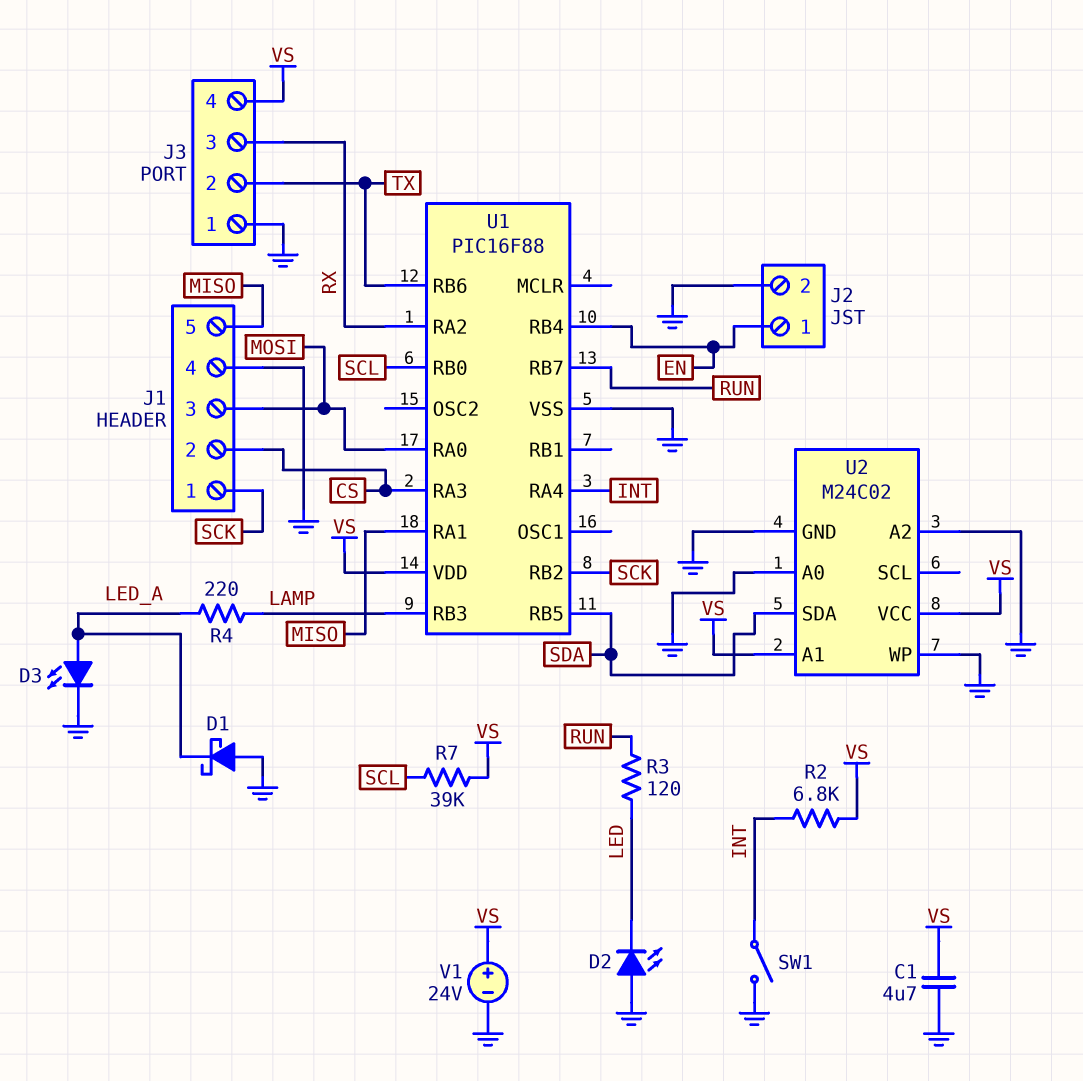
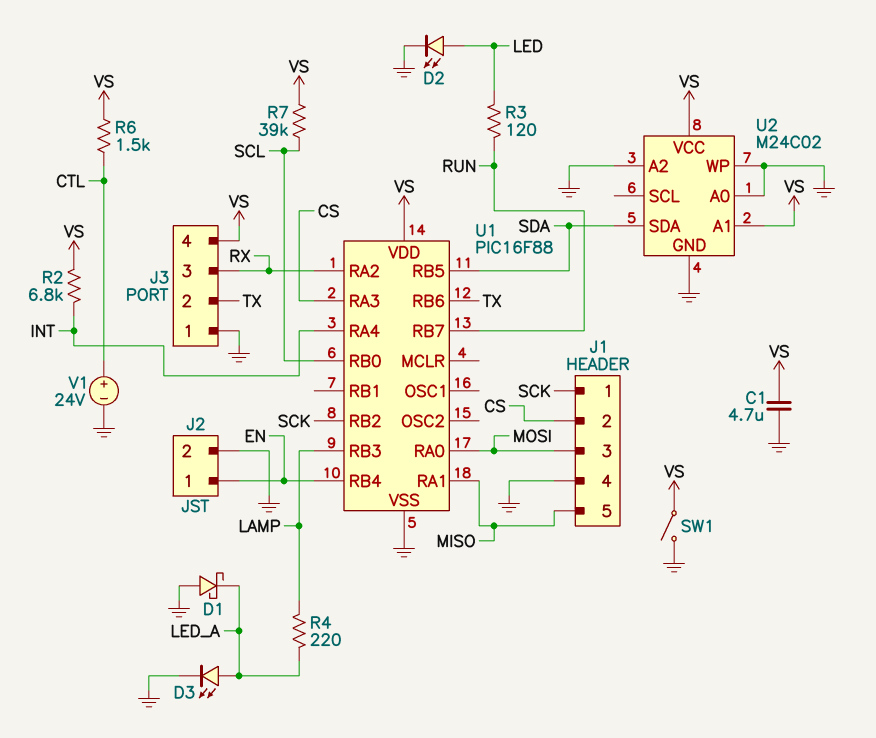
D2: LED (A GND, K LED) -> LED (A LED, K GND)
R6: none -> 1.5k (CTL, VS)
SW1: switch (GND, INT) -> switch (GND, VS)
V1: 24V (plus VS, minus GND) -> 24V (plus CTL, minus GND)

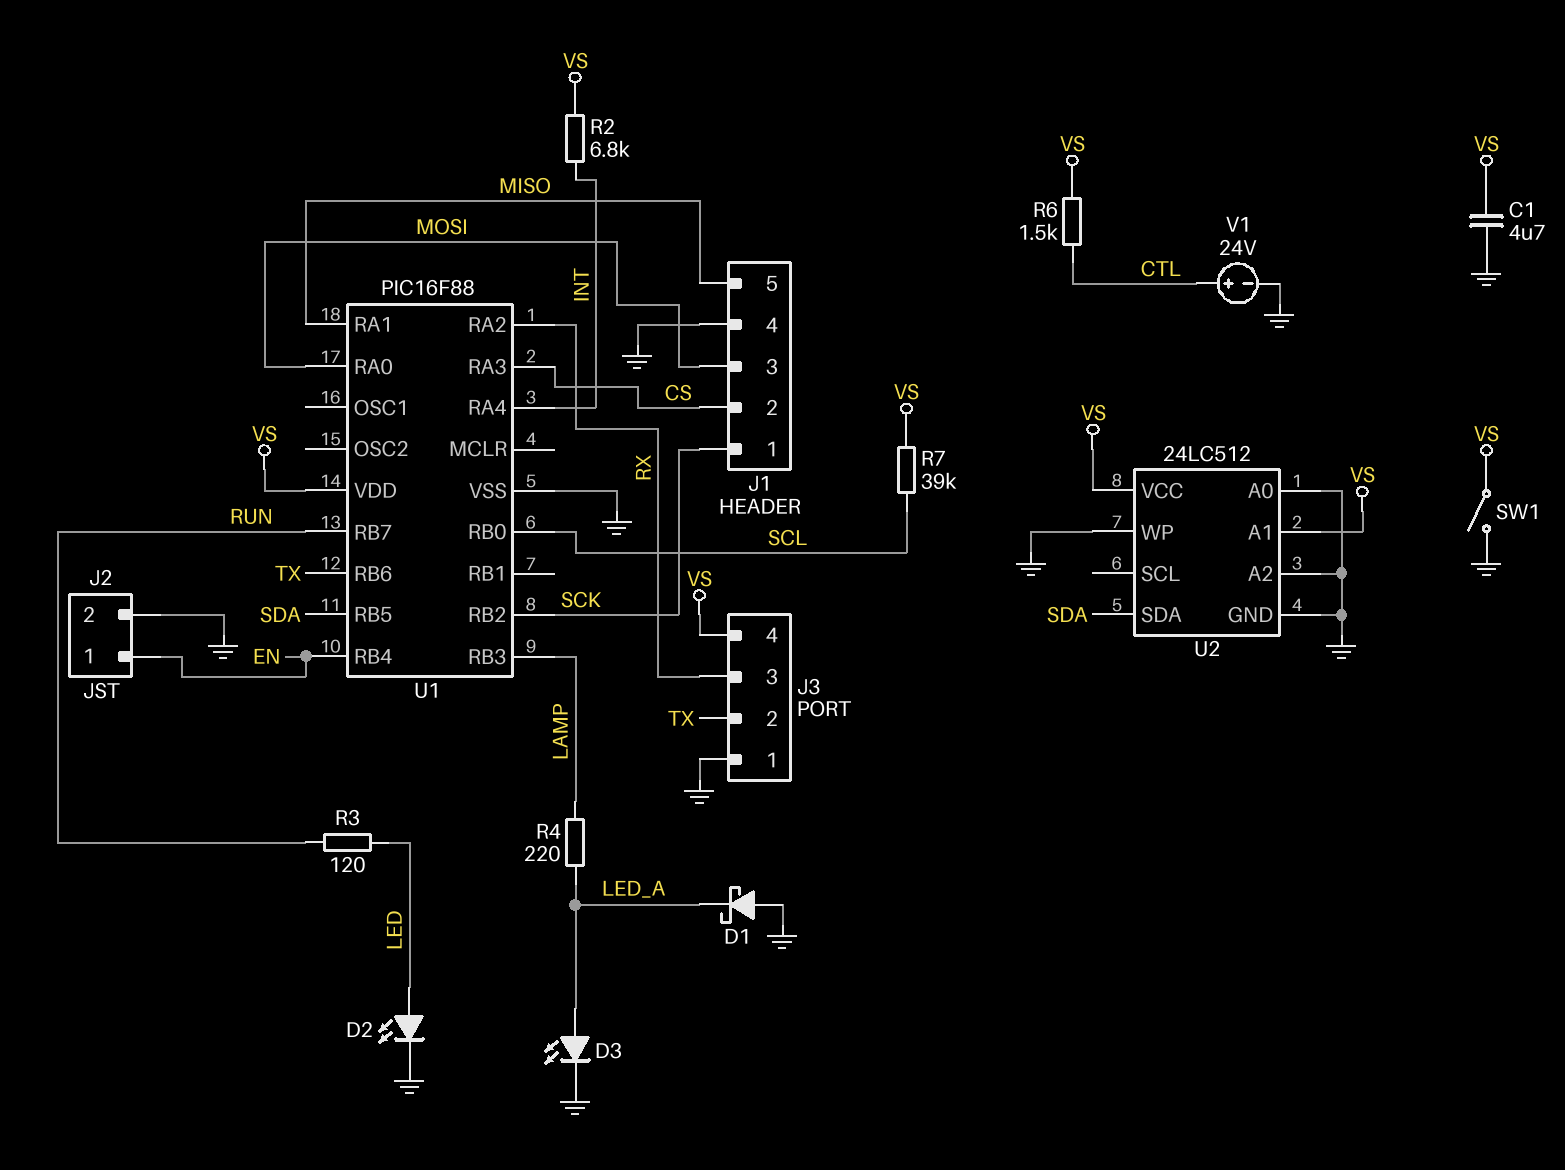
U2: M24C02 -> 24LC512

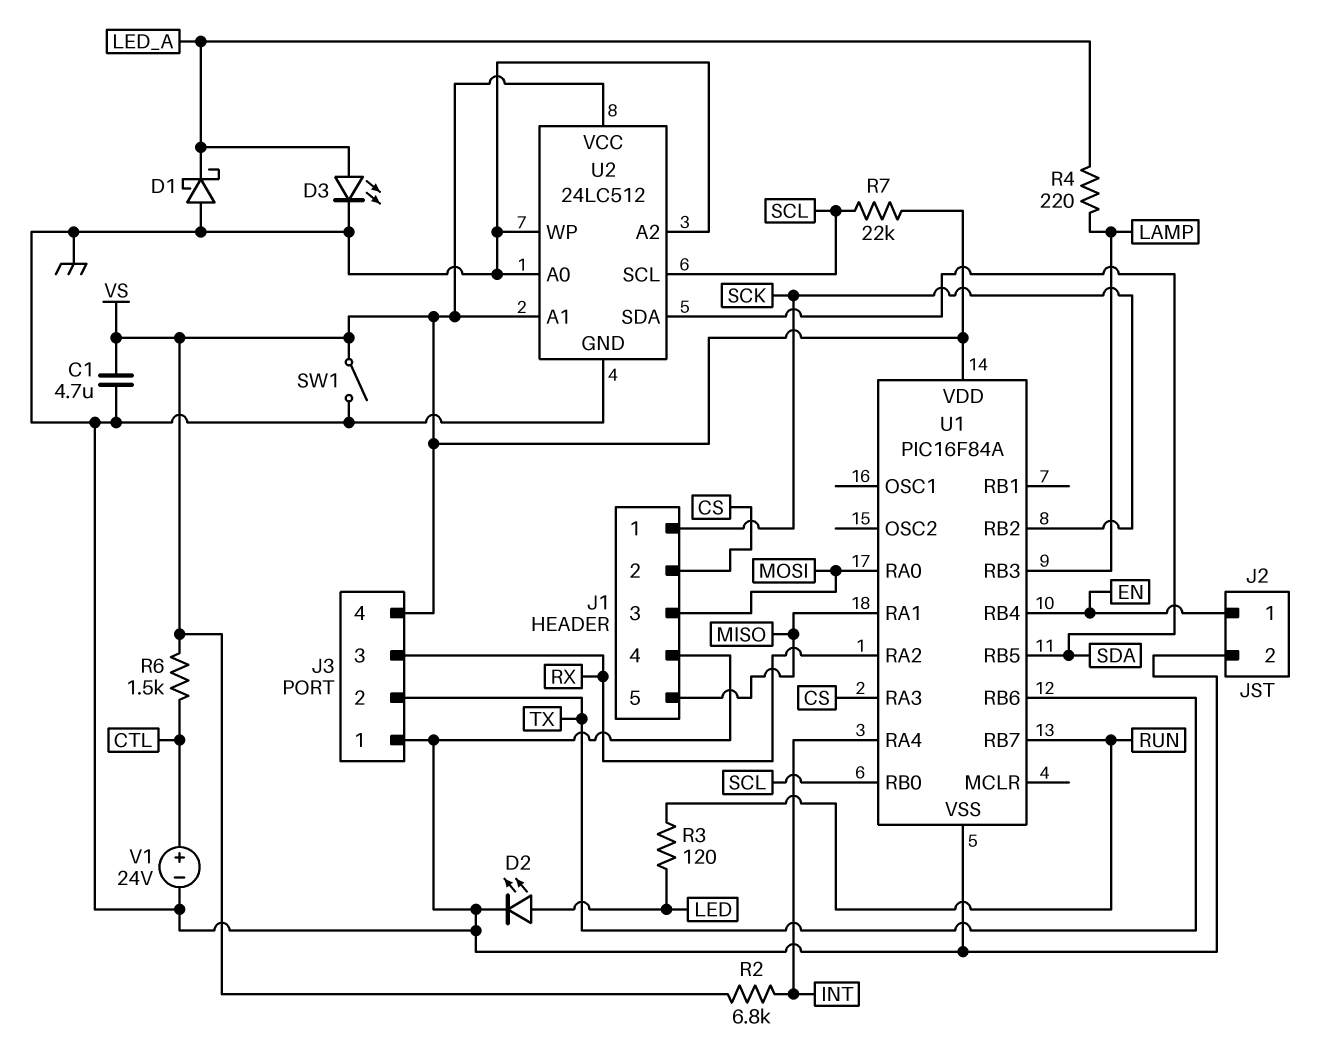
R7: 39k (SCL, VS) -> 22k (SCL, VS)
U1: PIC16F88 -> PIC16F84A
U2 pin SCL: none -> SCL

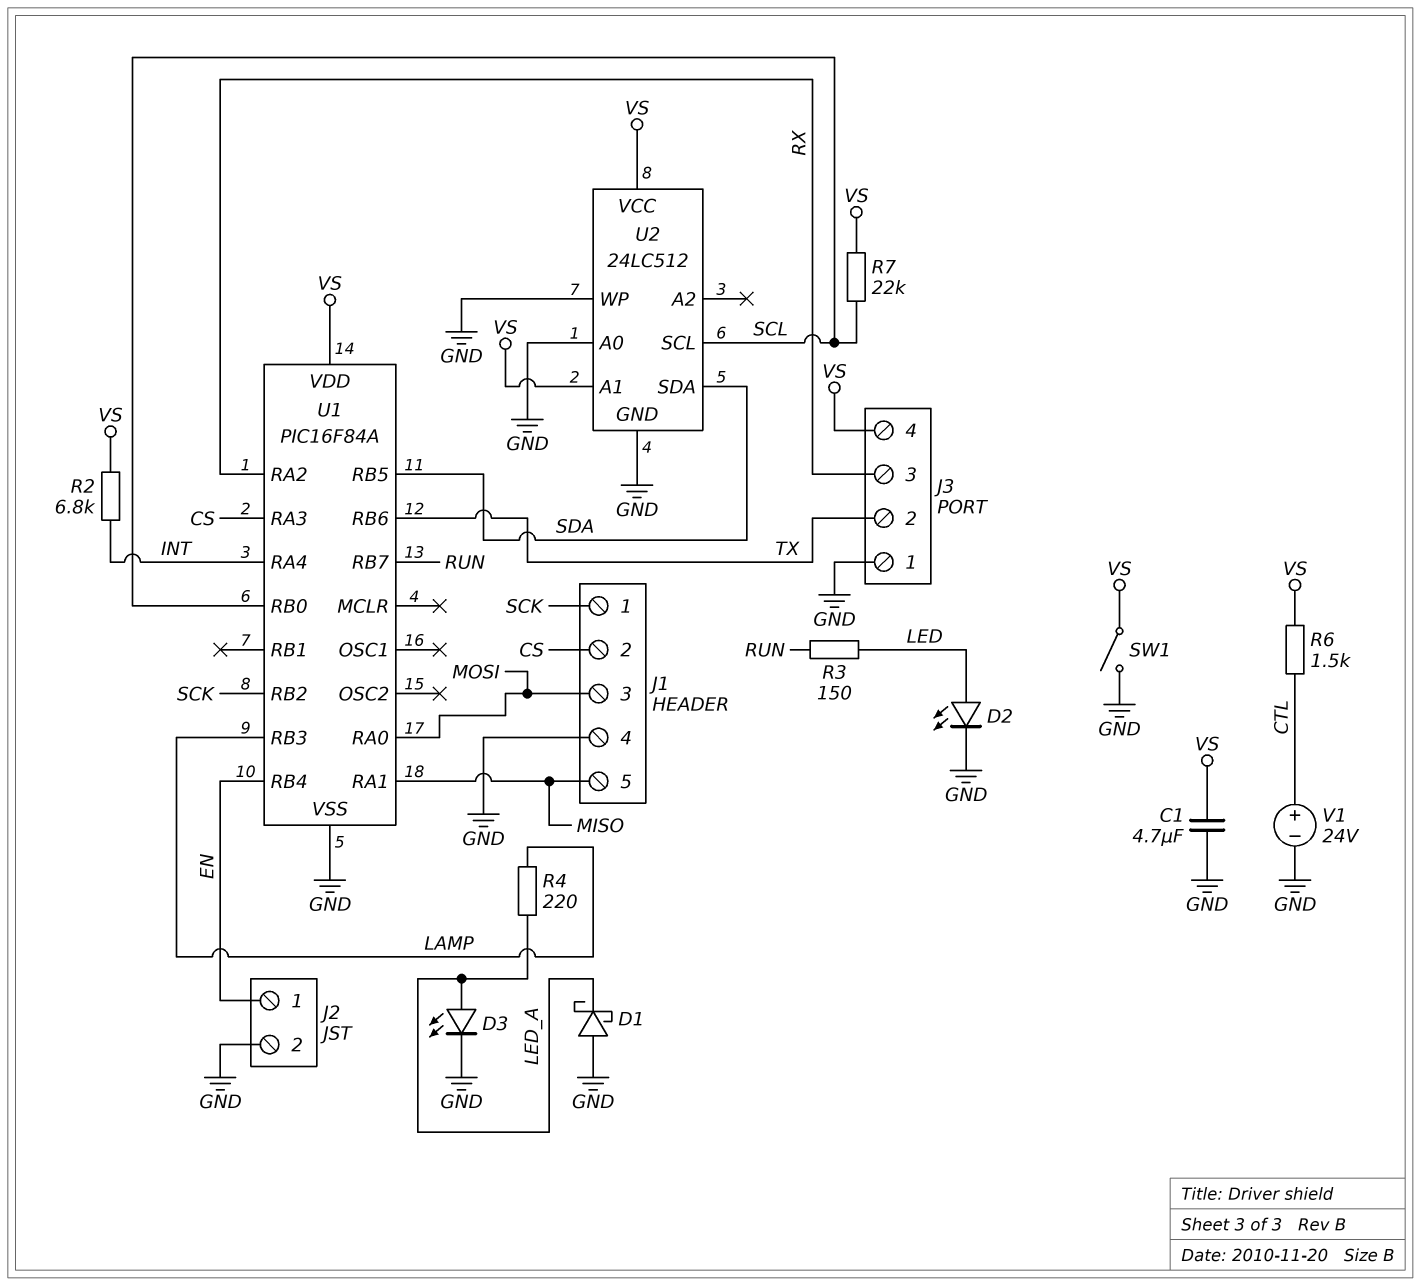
R3: 120 (LED, RUN) -> 150 (LED, RUN)
U2 pin A2: GND -> none

